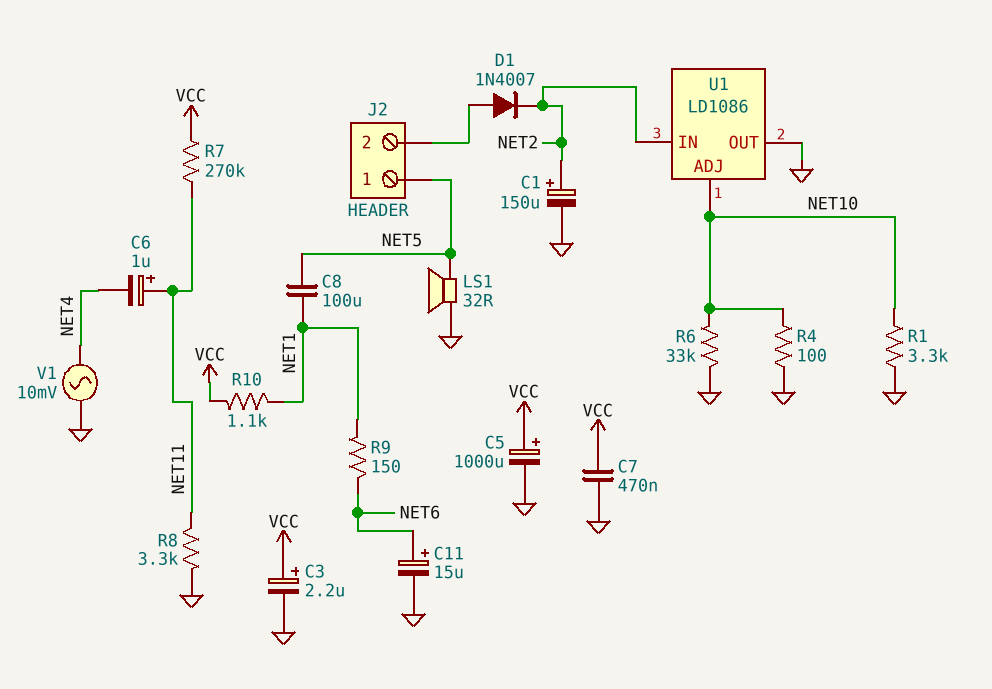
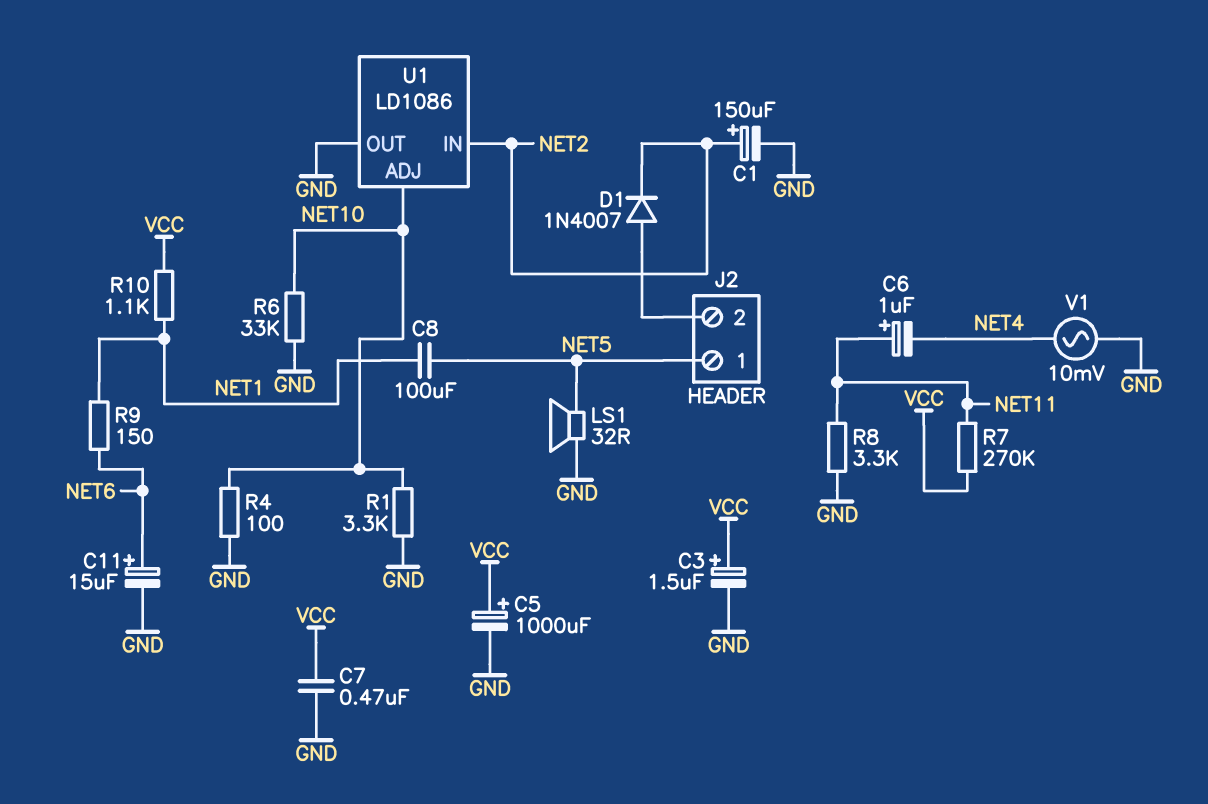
C3: 2.2uF (plus VCC, minus GND) -> 1.5uF (plus VCC, minus GND)

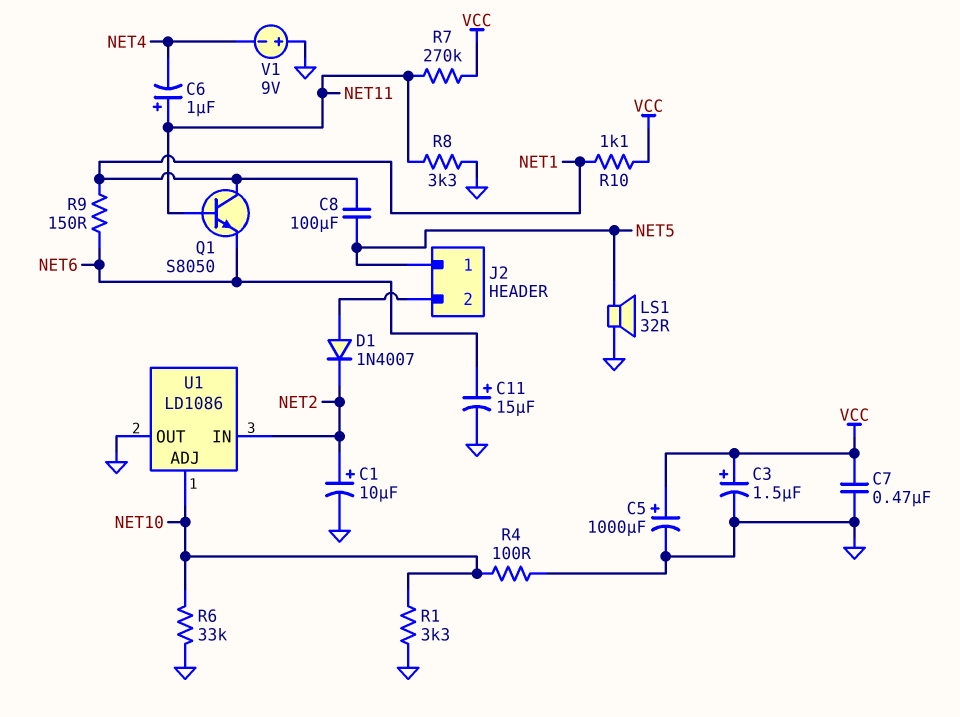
C1: 150uF (plus NET2, minus GND) -> 10uF (plus NET2, minus GND)
Q1: none -> NPN S8050 (B NET11, C NET1, E NET6)
V1: AC 10mV (GND, NET4) -> 9V (plus GND, minus NET4)

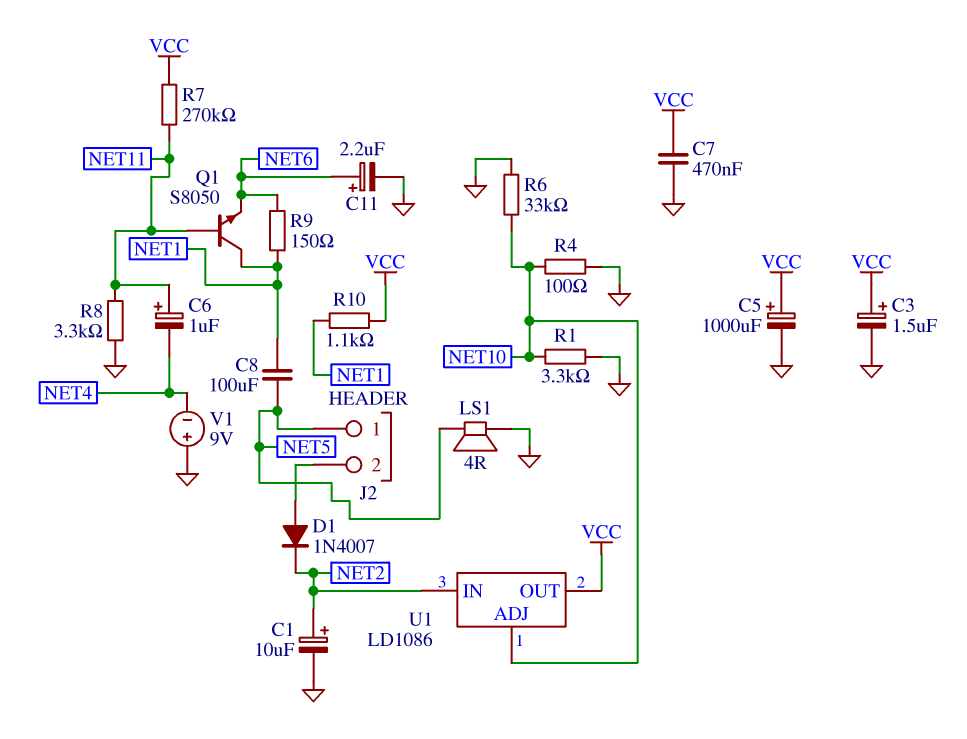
C11: 15uF (plus NET6, minus GND) -> 2.2uF (plus NET6, minus GND)
LS1: speaker 32R (GND, NET5) -> speaker 4R (GND, NET5)
U1 pin OUT: GND -> VCC

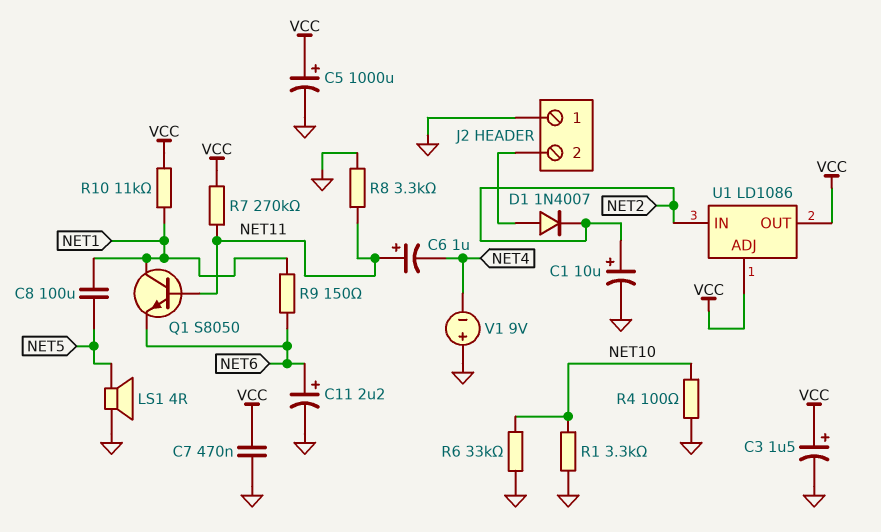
J2 pin 1: NET5 -> GND
R10: 1.1k (NET1, VCC) -> 11k (NET1, VCC)
U1 pin ADJ: NET10 -> VCC

